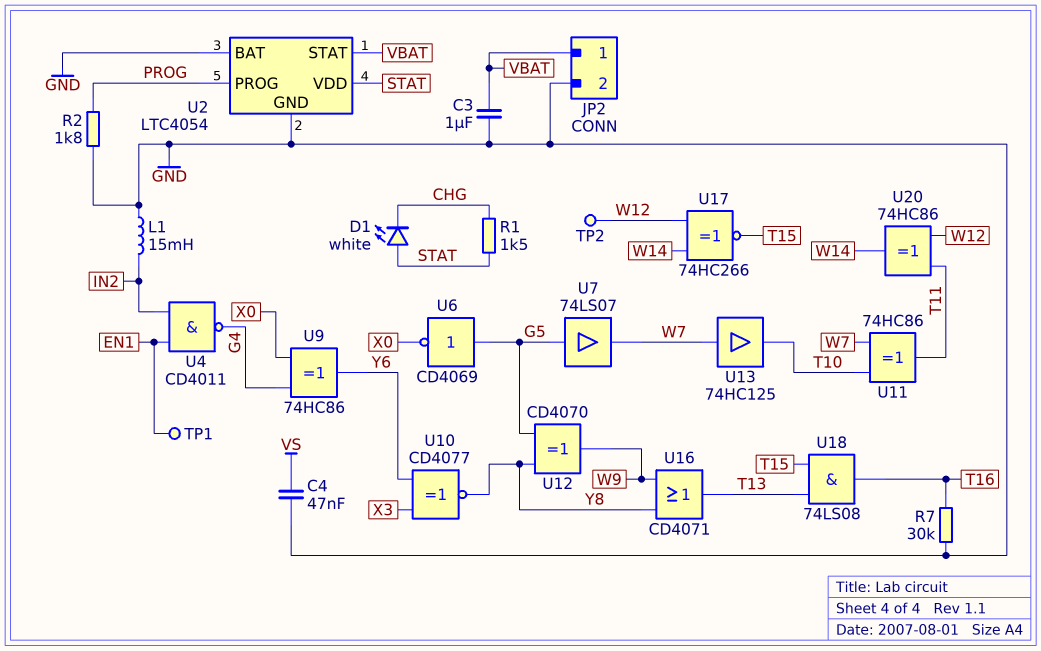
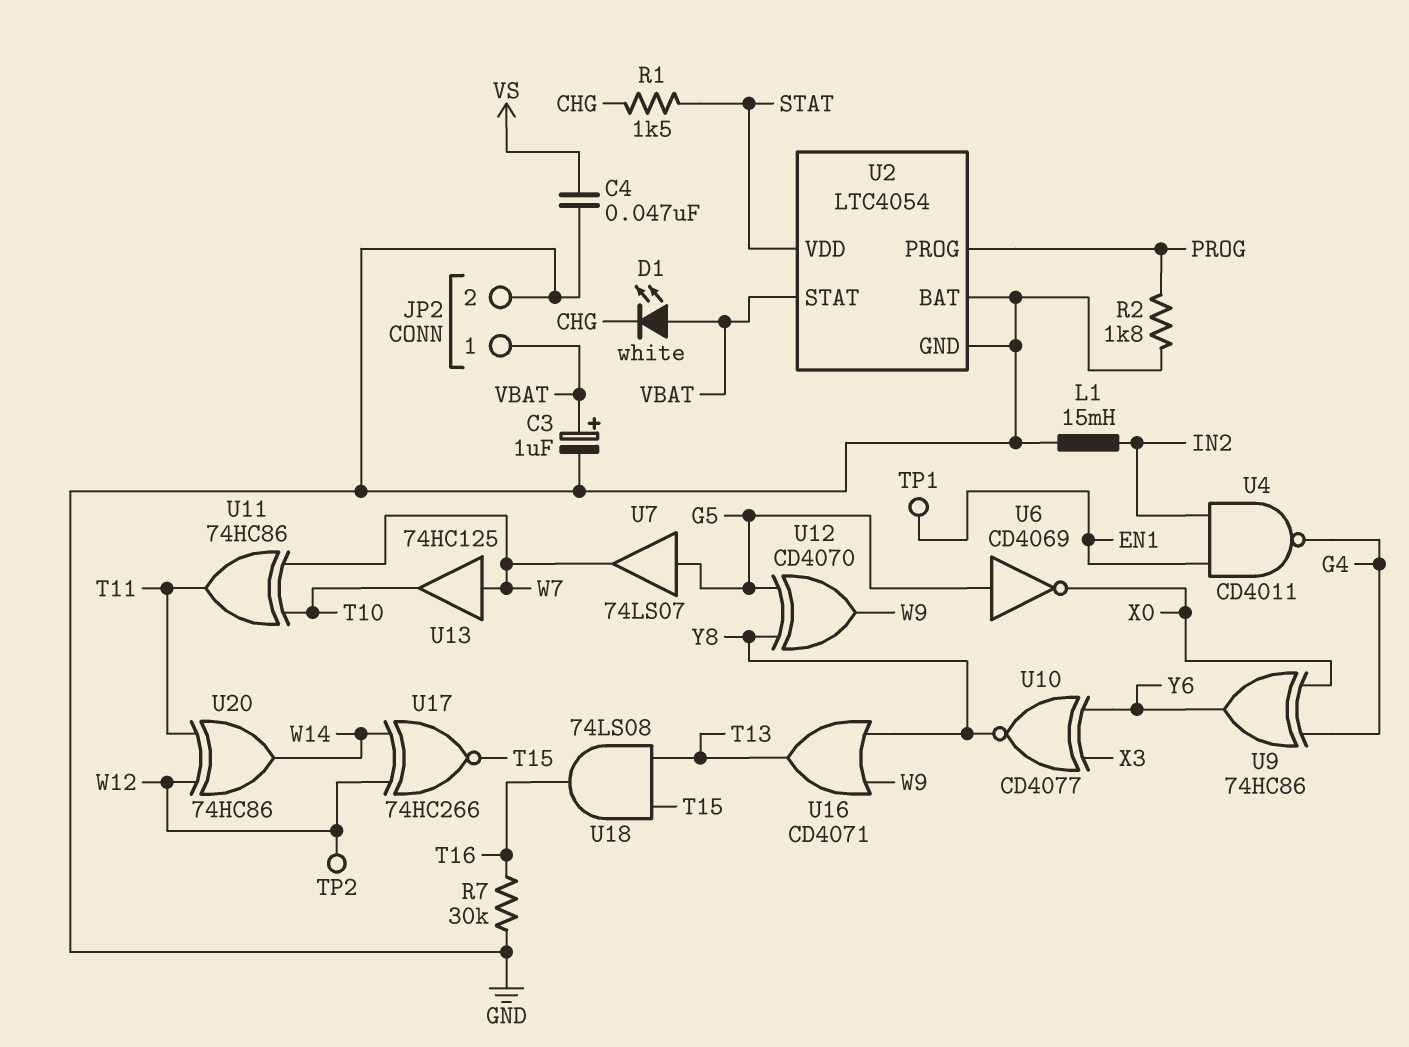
C3: 1uF (GND, VBAT) -> 1uF (plus VBAT, minus GND)
D1: LED white (A STAT, K CHG) -> LED white (A VBAT, K CHG)

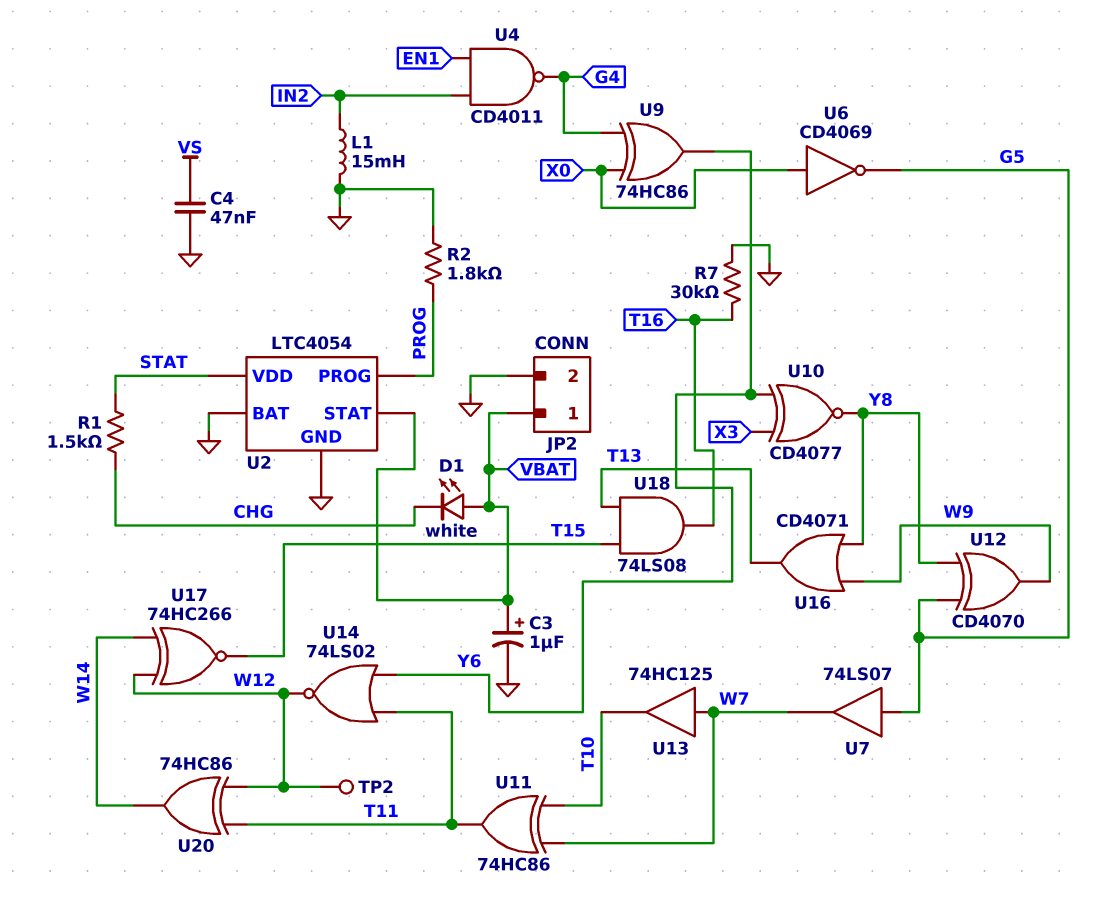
TP1: test point (EN1) -> none
U6: NOT CD4069 (in G5, out X0) -> NOT CD4069 (in X0, out G5)
U14: none -> NOR 74LS02 (in T11, in Y6, out W12)

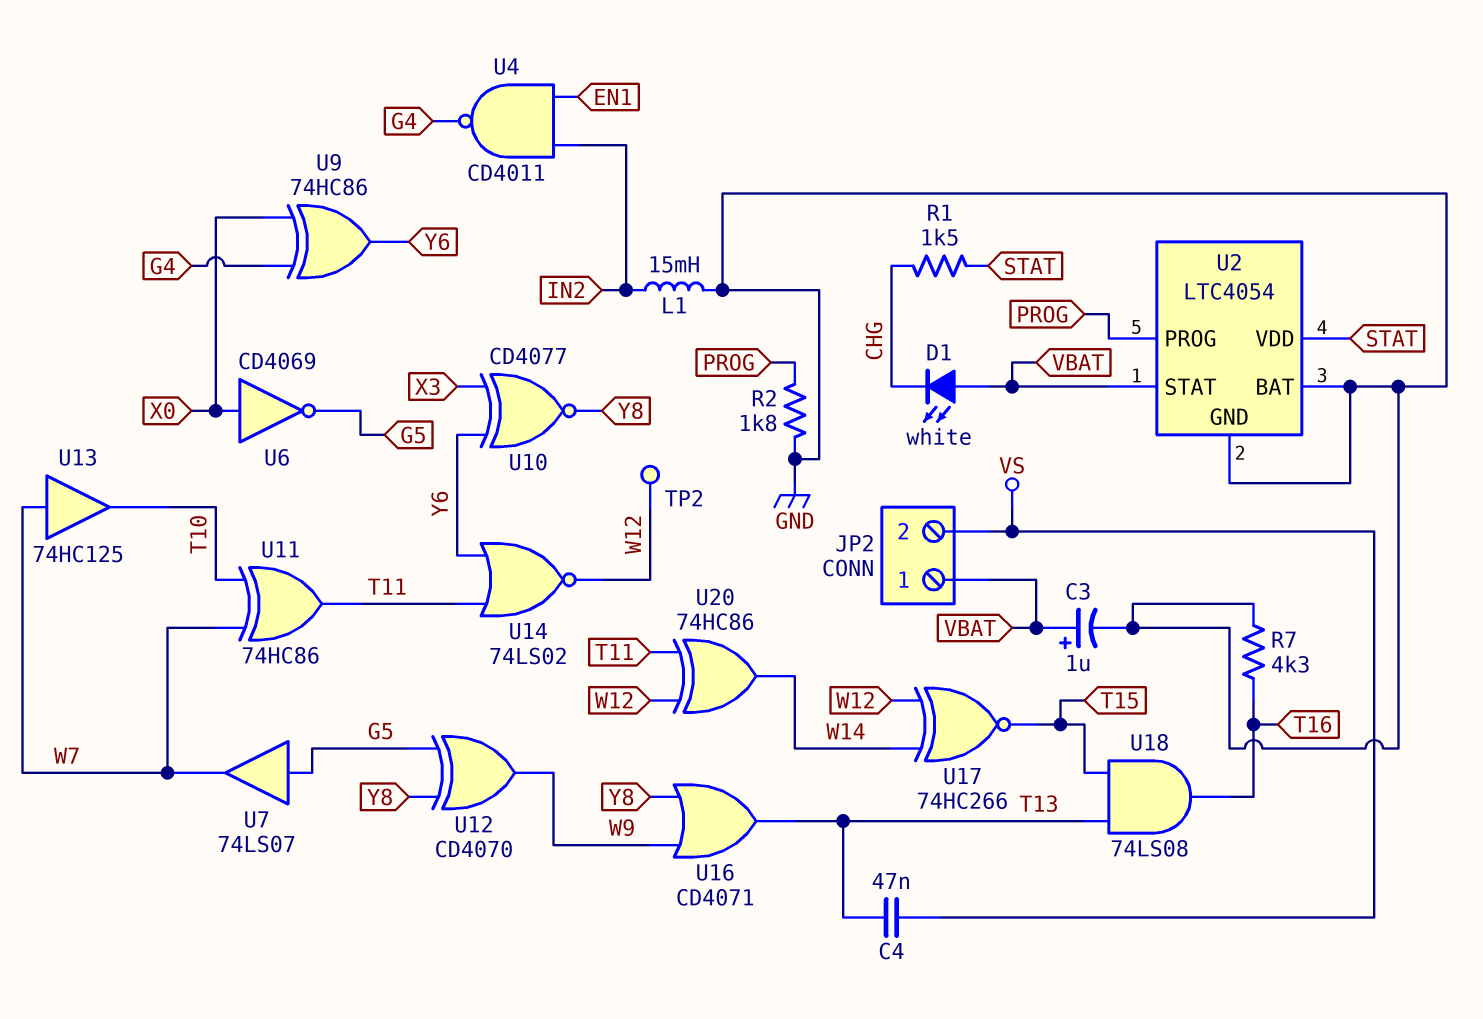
C4: 47nF (GND, VS) -> 47nF (T13, VS)
JP2 pin 2: GND -> VS
R7: 30k (GND, T16) -> 4.3k (GND, T16)

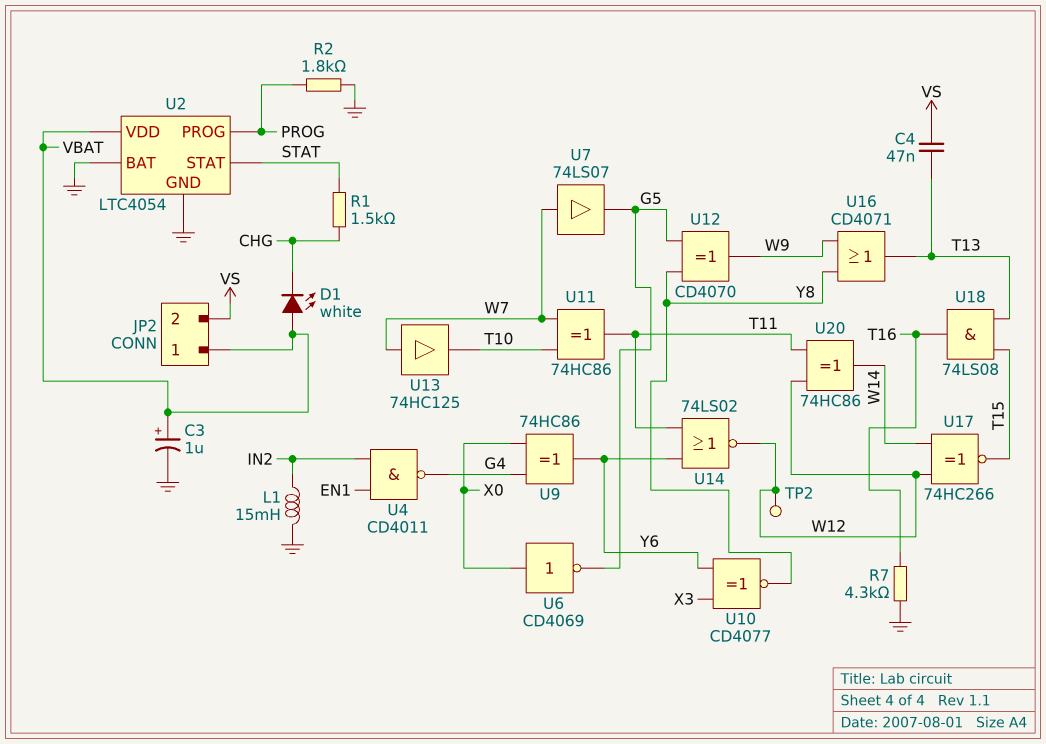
U2 pin STAT: VBAT -> STAT
U2 pin VDD: STAT -> VBAT
U7: buffer 74LS07 (in G5, out W7) -> buffer 74LS07 (in W7, out G5)

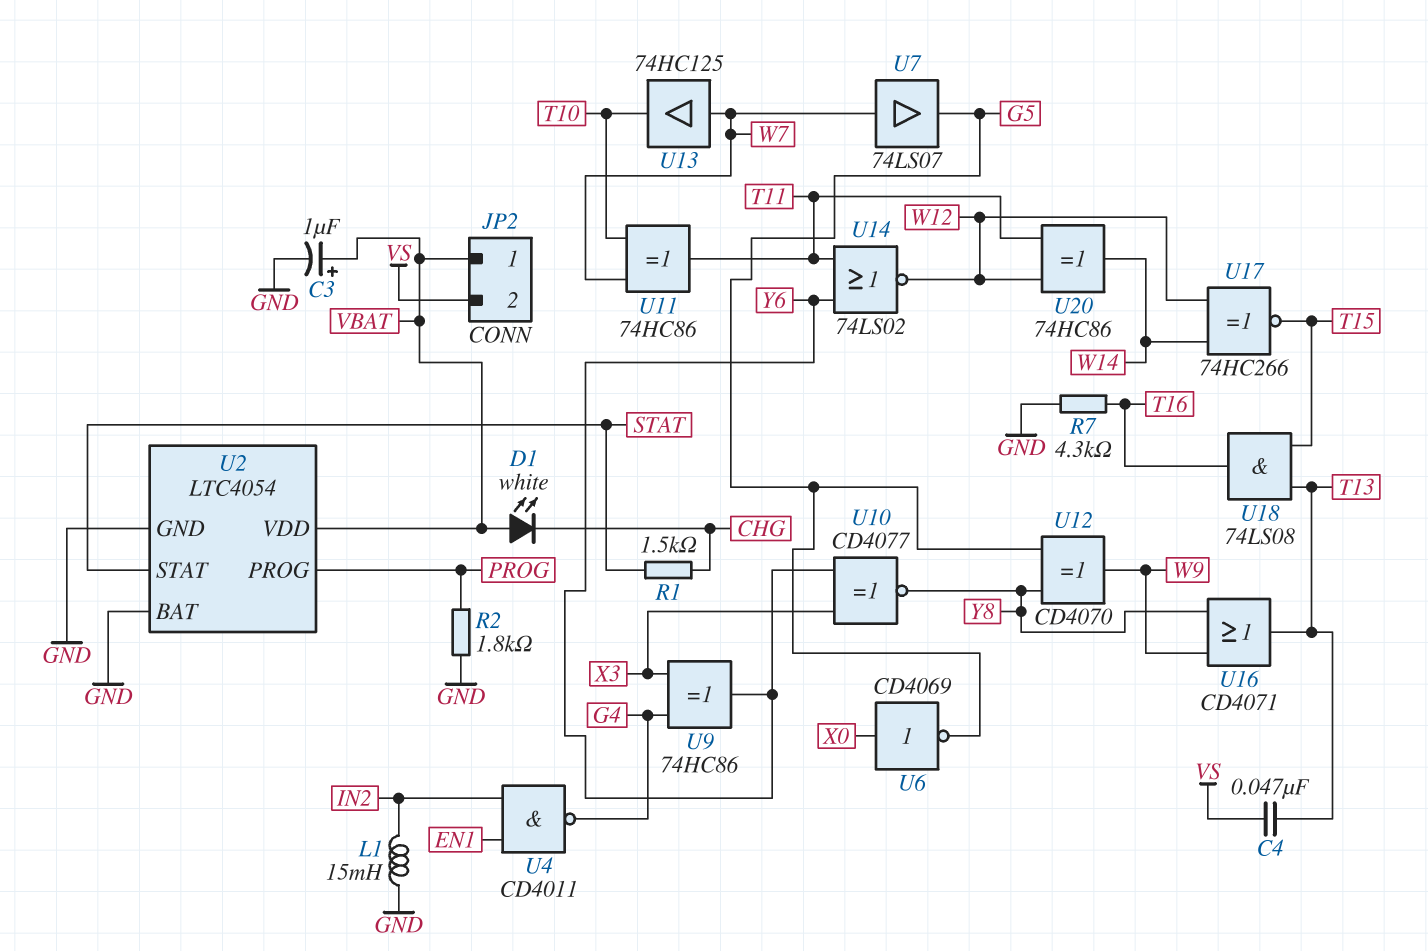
TP2: test point (W12) -> none
U9: XOR 74HC86 (in G4, in X0, out Y6) -> XOR 74HC86 (in G4, in X3, out Y6)

